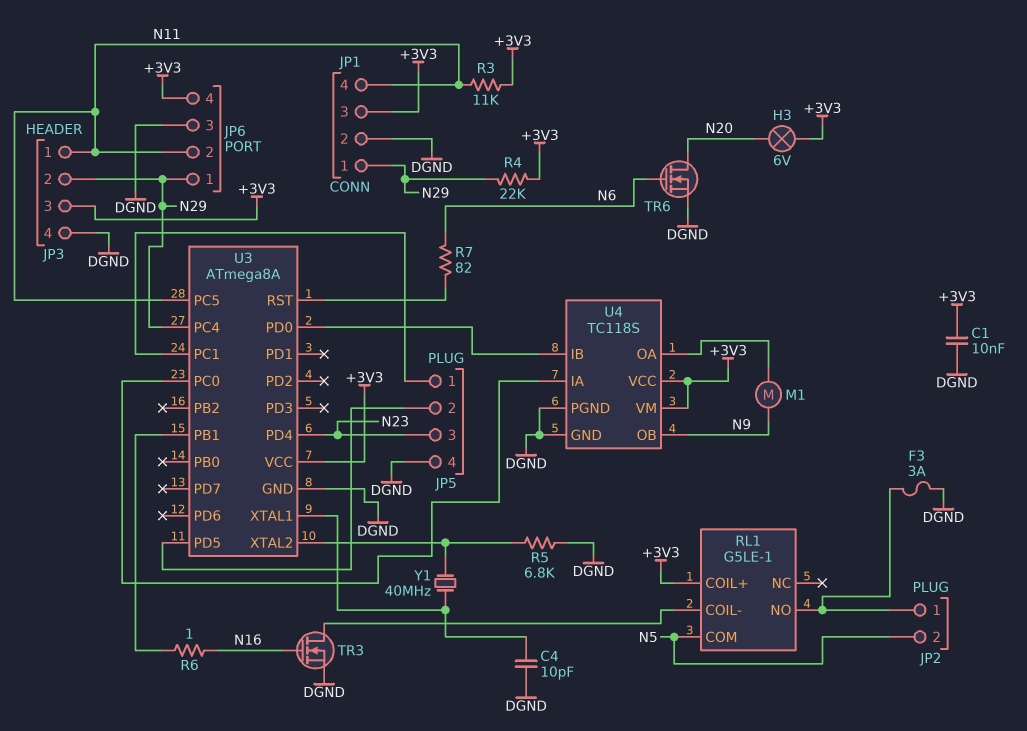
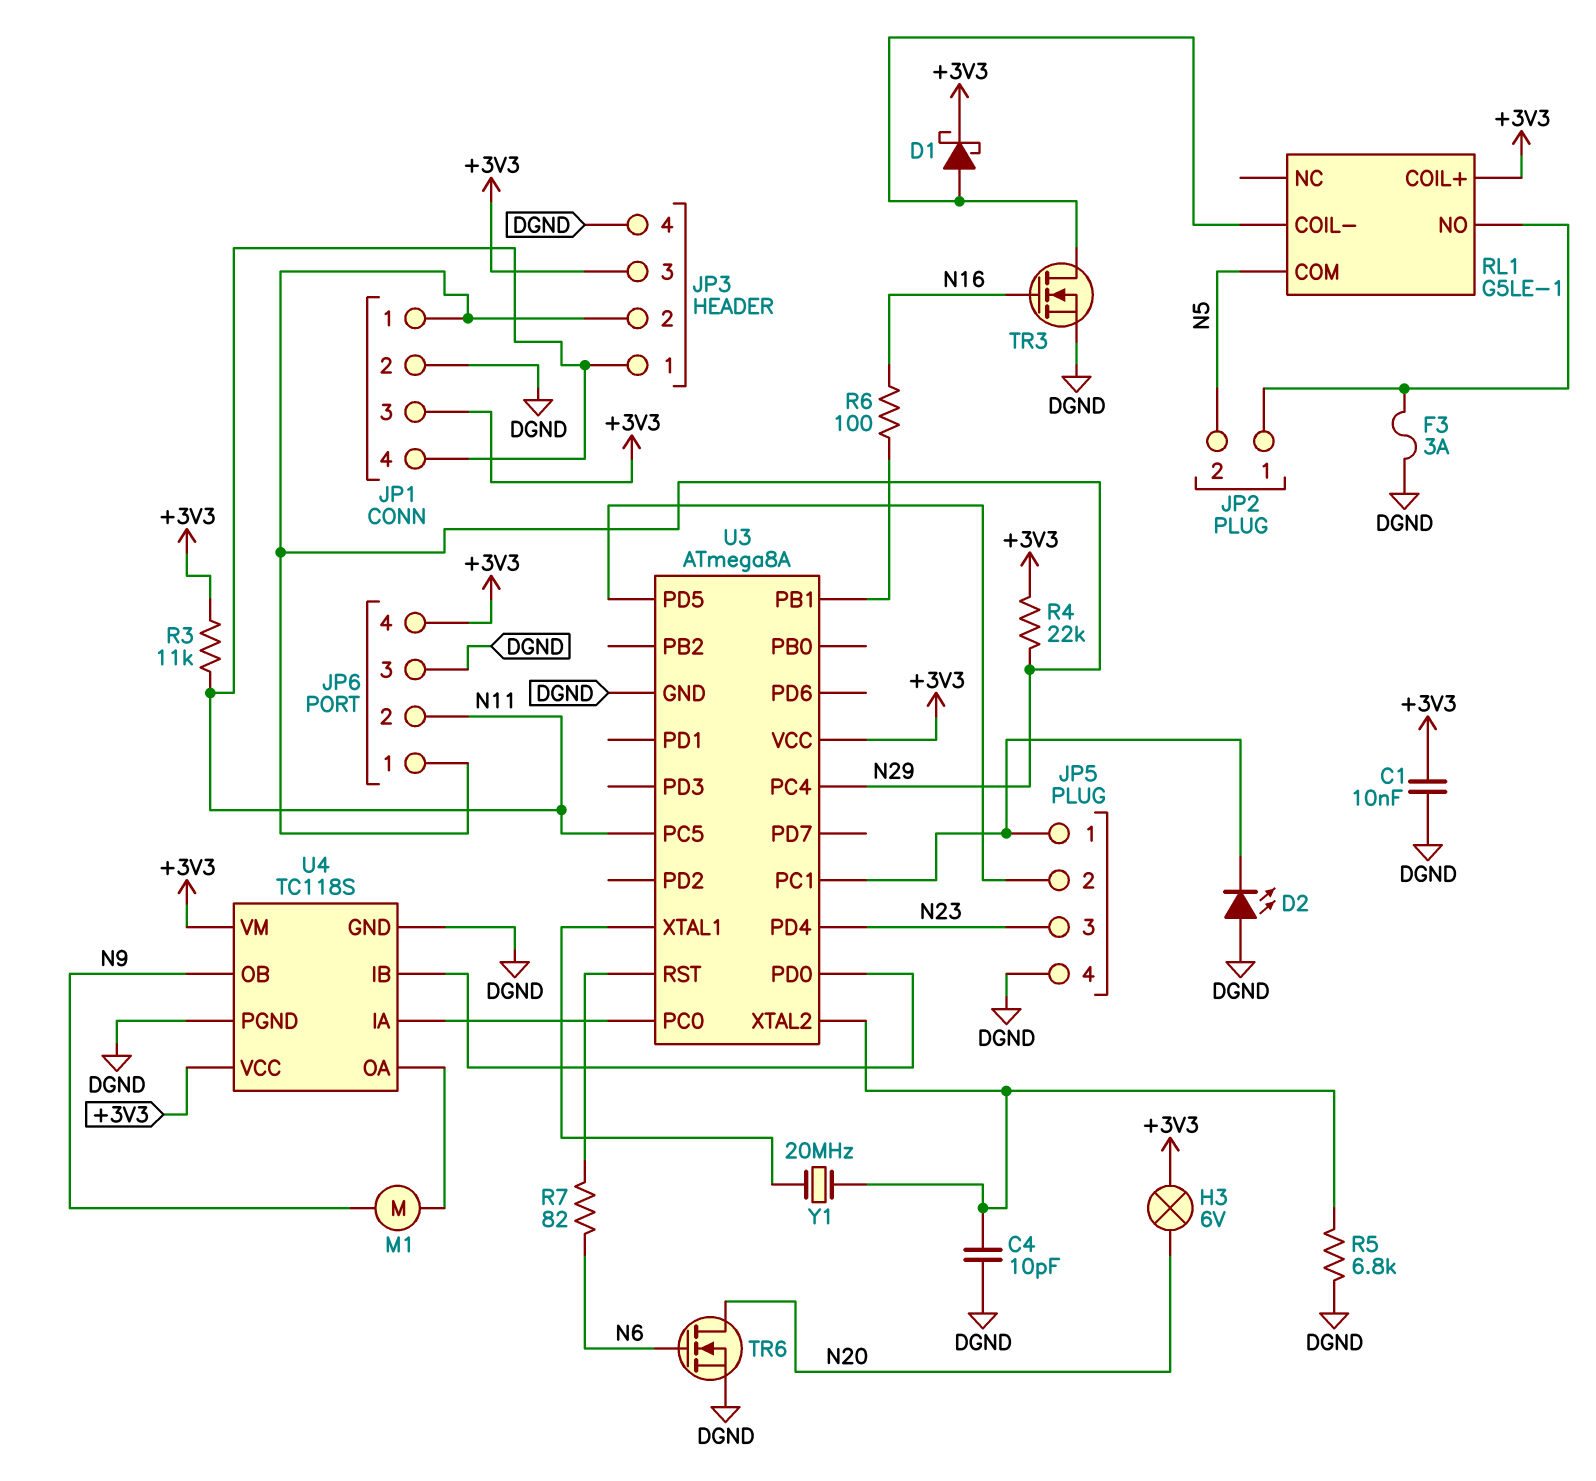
C4: 10pF (DGND, U3/XTAL1) -> 10pF (DGND, U3/XTAL2)
D1: none -> schottky (A RL1/COIL-, K +3V3)
D2: none -> LED (A DGND, K JP5/1)
R6: 1 (N16, U3/PB1) -> 100 (N16, U3/PB1)
Y1: 40MHz (U3/XTAL1, U3/XTAL2) -> 20MHz (U3/XTAL1, U3/XTAL2)

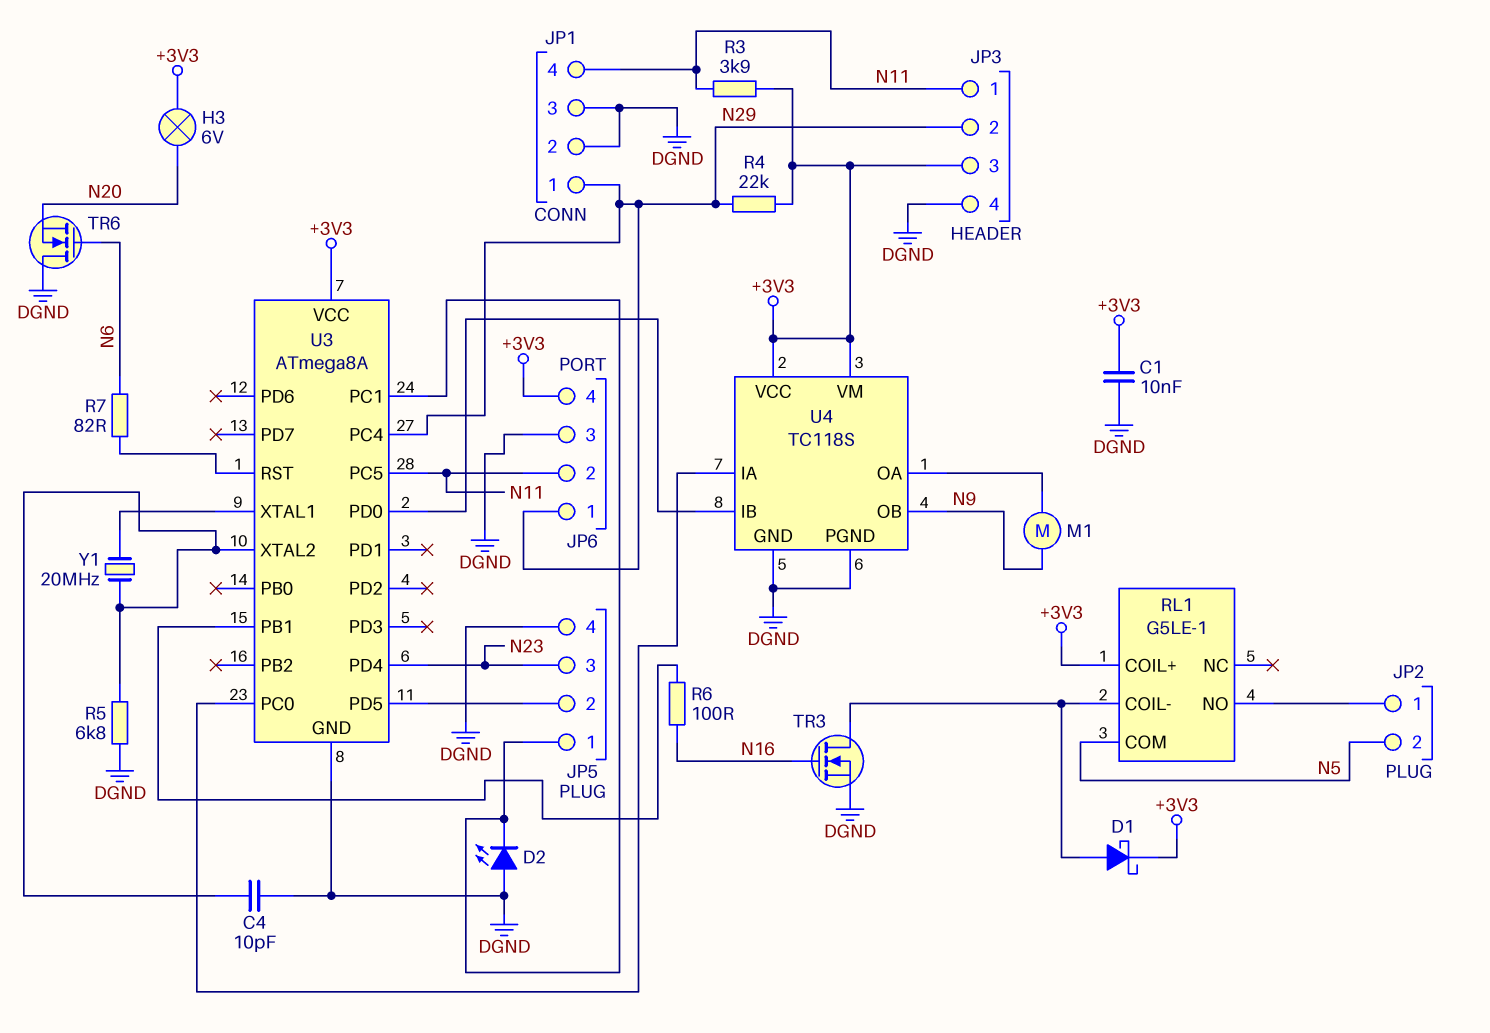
F3: 3A (DGND, JP2/1) -> none
JP1 pin 3: +3V3 -> DGND
R3: 11k (+3V3, N11) -> 3.9k (+3V3, N11)
TR6: NMOS (G N6, D N20, S DGND) -> NMOS (G N6, D DGND, S N20)

